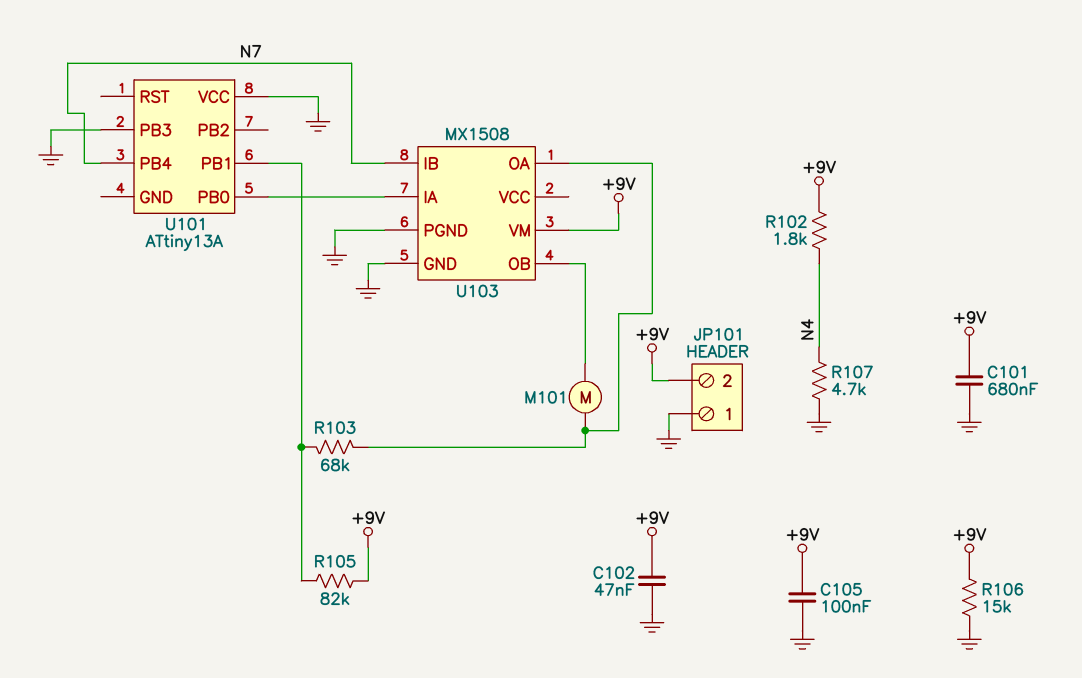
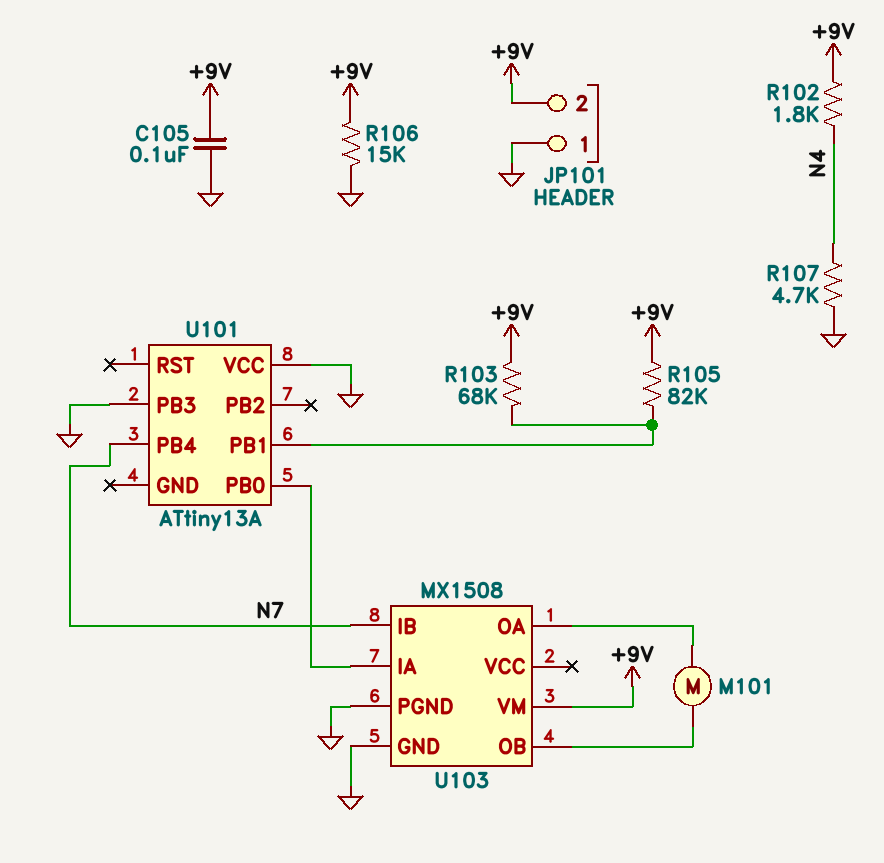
C101: 680nF (+9V, GND) -> none
C102: 47nF (+9V, GND) -> none
R103: 68k (U101/PB1, U103/OA) -> 68k (+9V, U101/PB1)

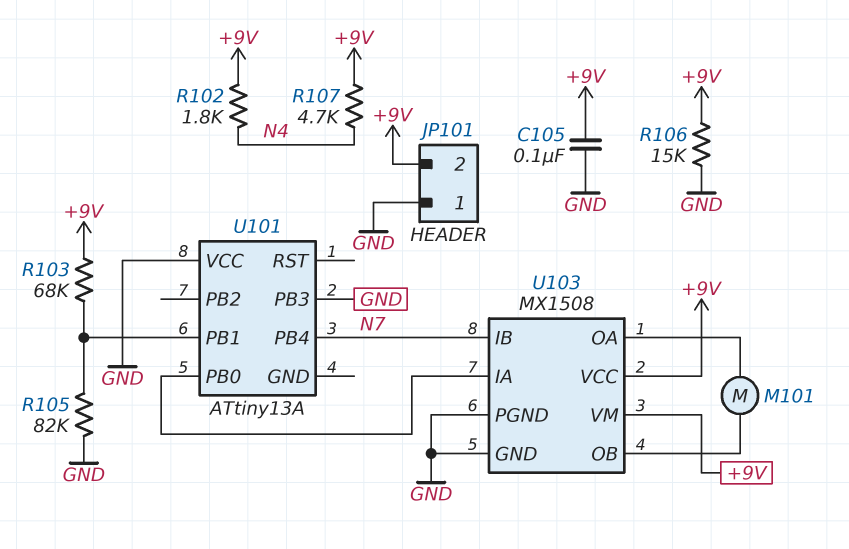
R105: 82k (+9V, U101/PB1) -> 82k (GND, U101/PB1)
R107: 4.7k (GND, N4) -> 4.7k (+9V, N4)
U103 pin VCC: none -> +9V

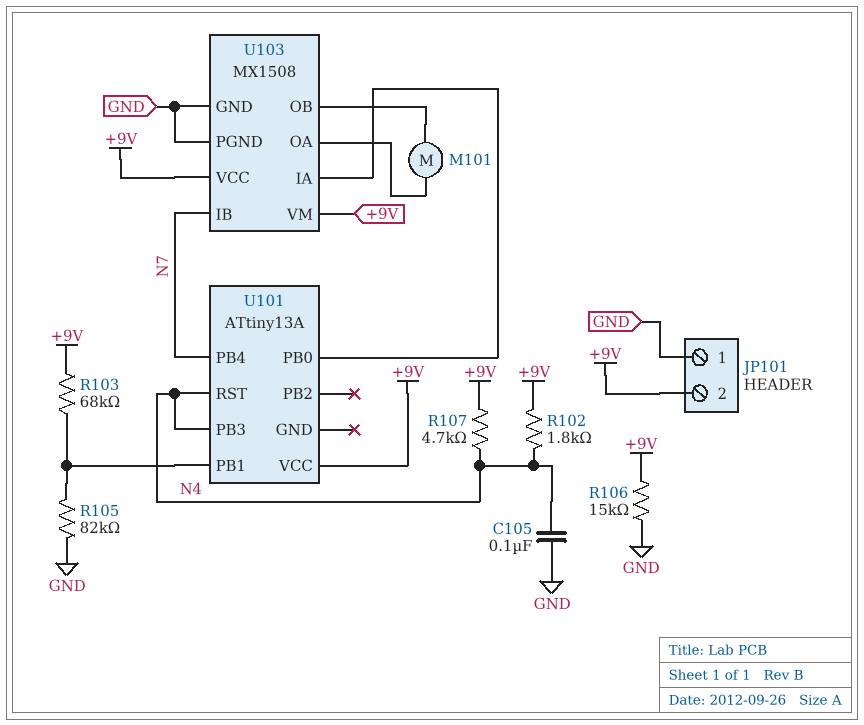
C105: 100nF (+9V, GND) -> 100nF (GND, N4)
U101 pin PB3: GND -> N4
U101 pin RST: none -> N4
U101 pin VCC: GND -> +9V

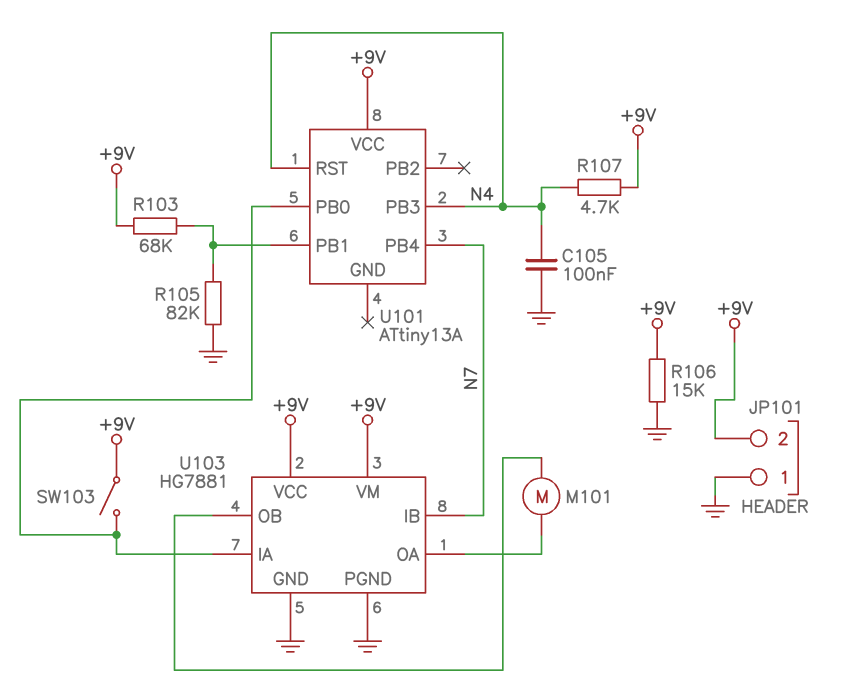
R102: 1.8k (+9V, N4) -> none
SW103: none -> switch (+9V, U101/PB0)
U103: MX1508 -> HG7881

